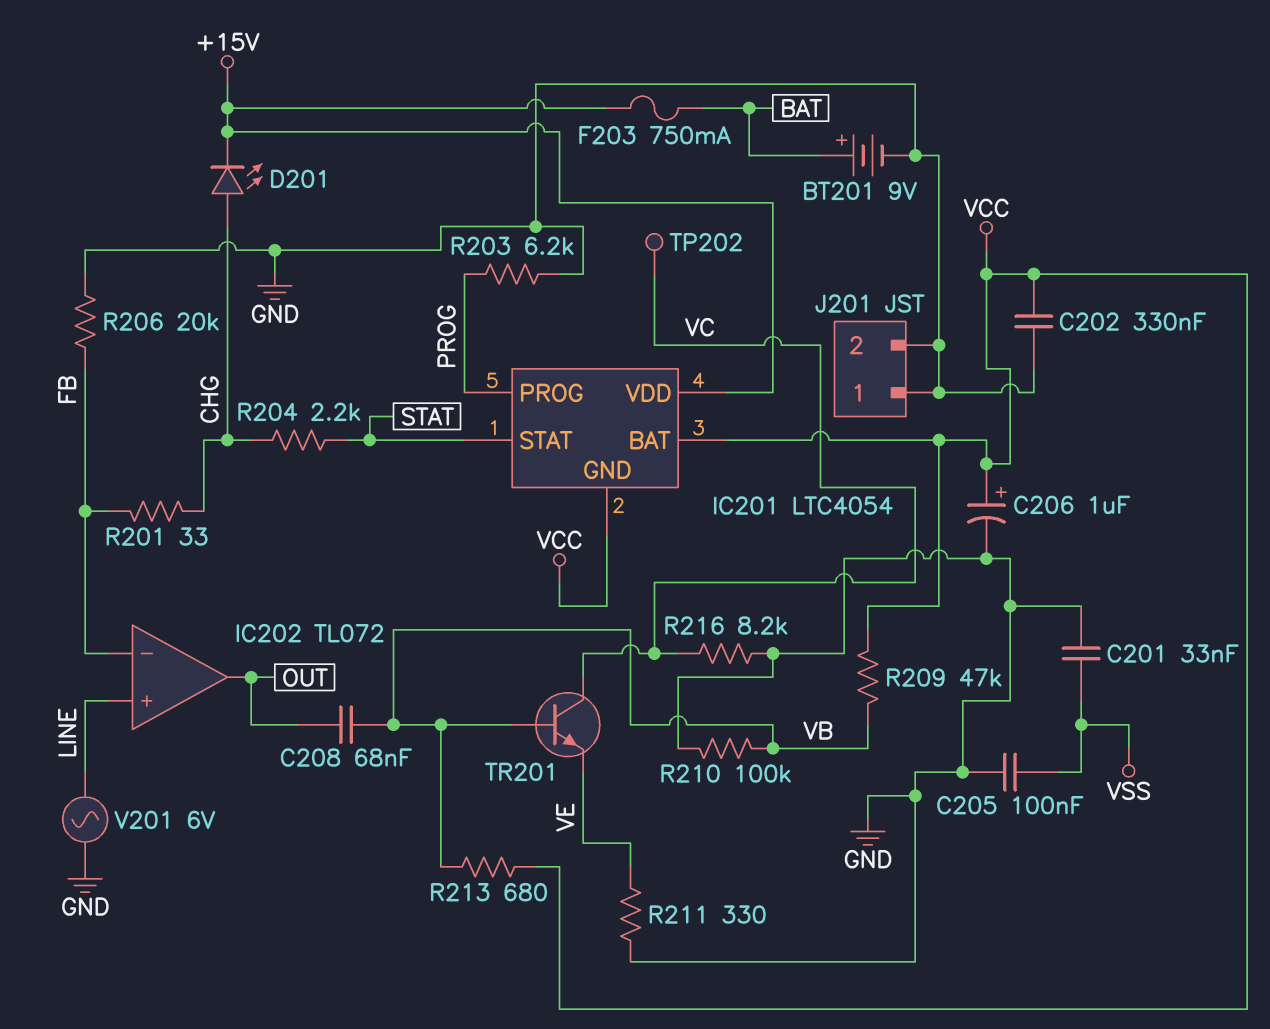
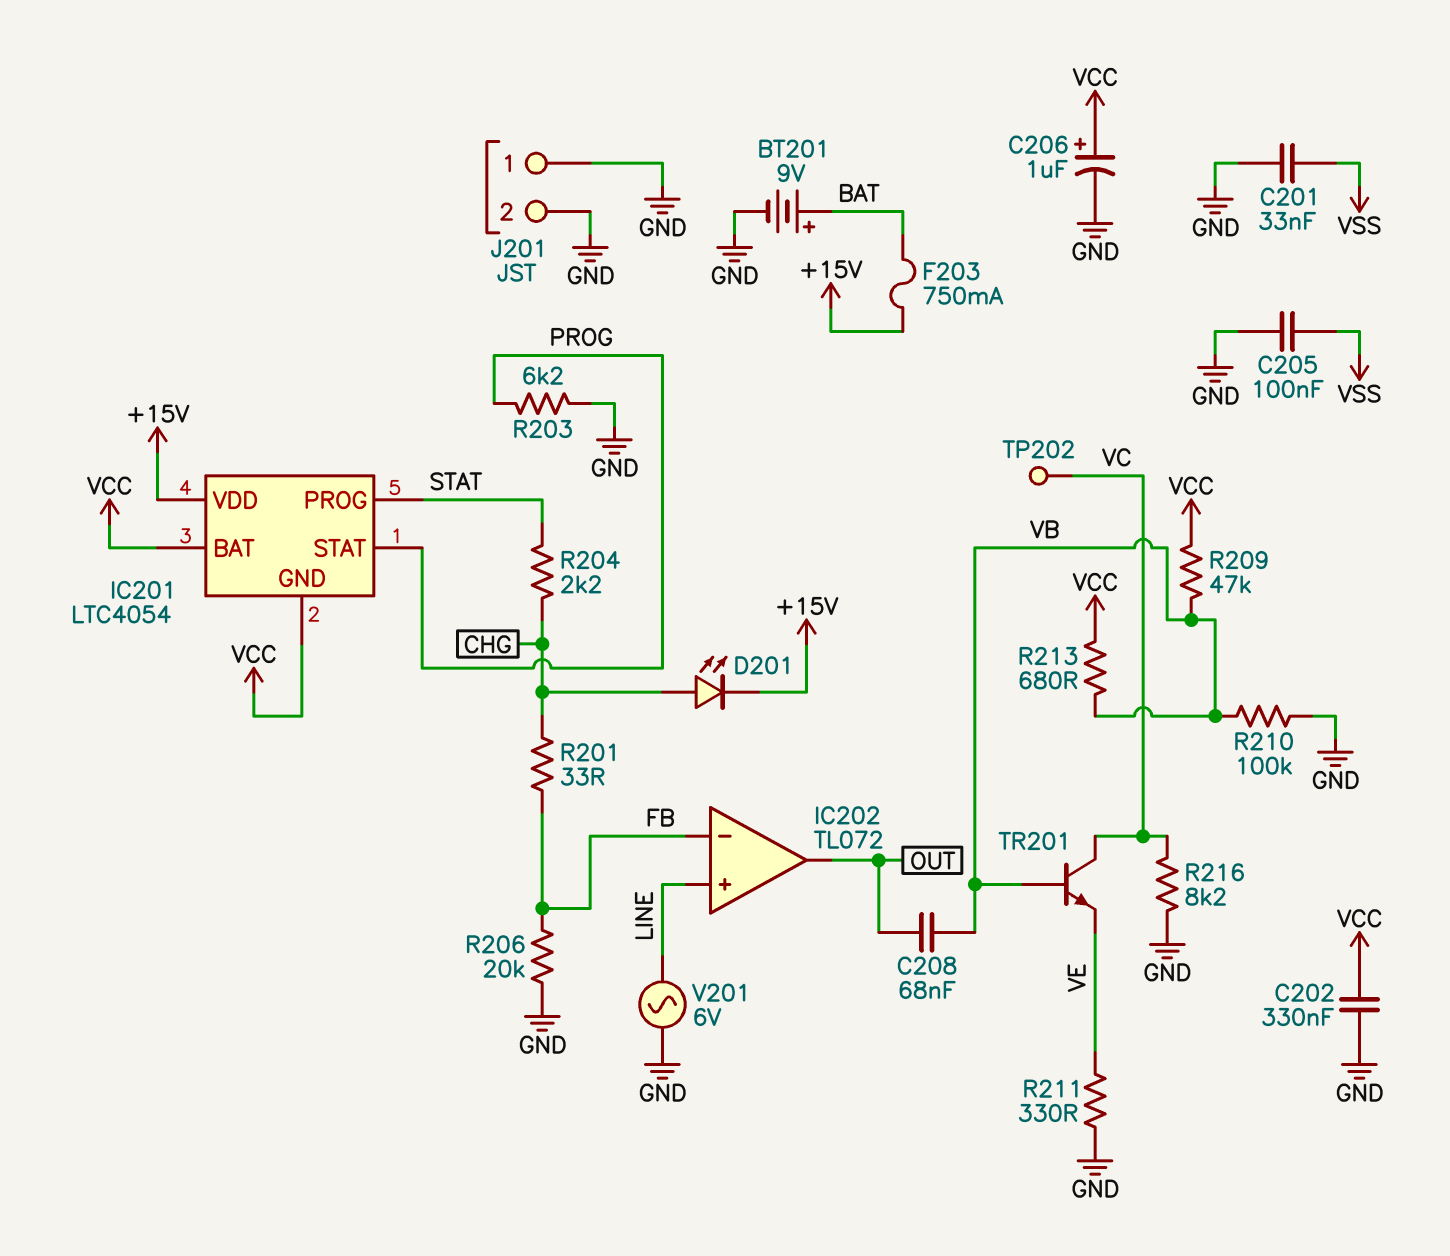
IC201 pin PROG: PROG -> STAT
IC201 pin STAT: STAT -> PROG

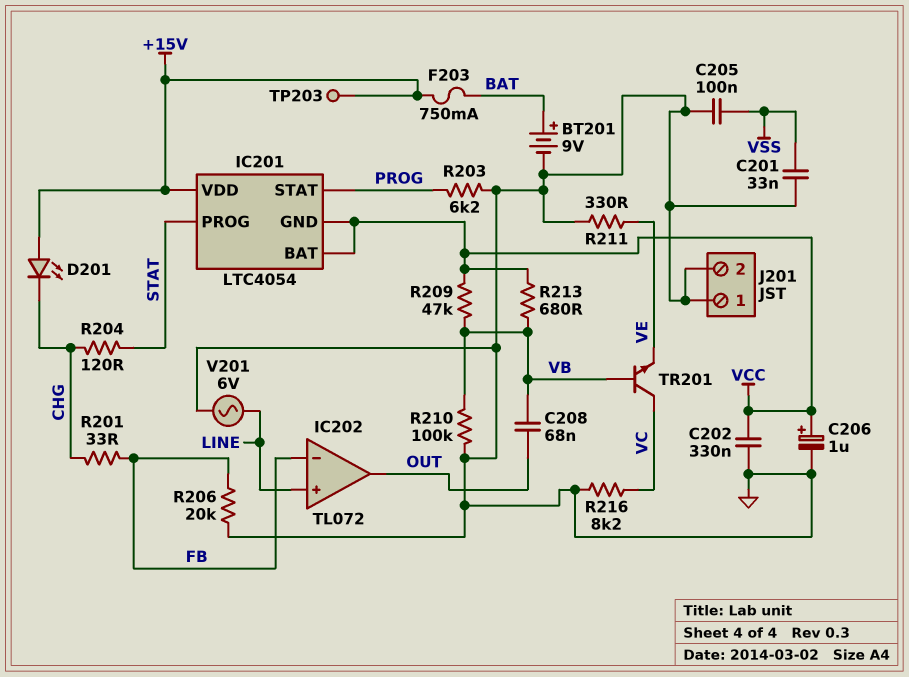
D201: LED (A CHG, K +15V) -> LED (A +15V, K CHG)
R204: 2.2k (CHG, STAT) -> 120 (CHG, STAT)
TP202: test point (VC) -> none
TP203: none -> test point (+15V)

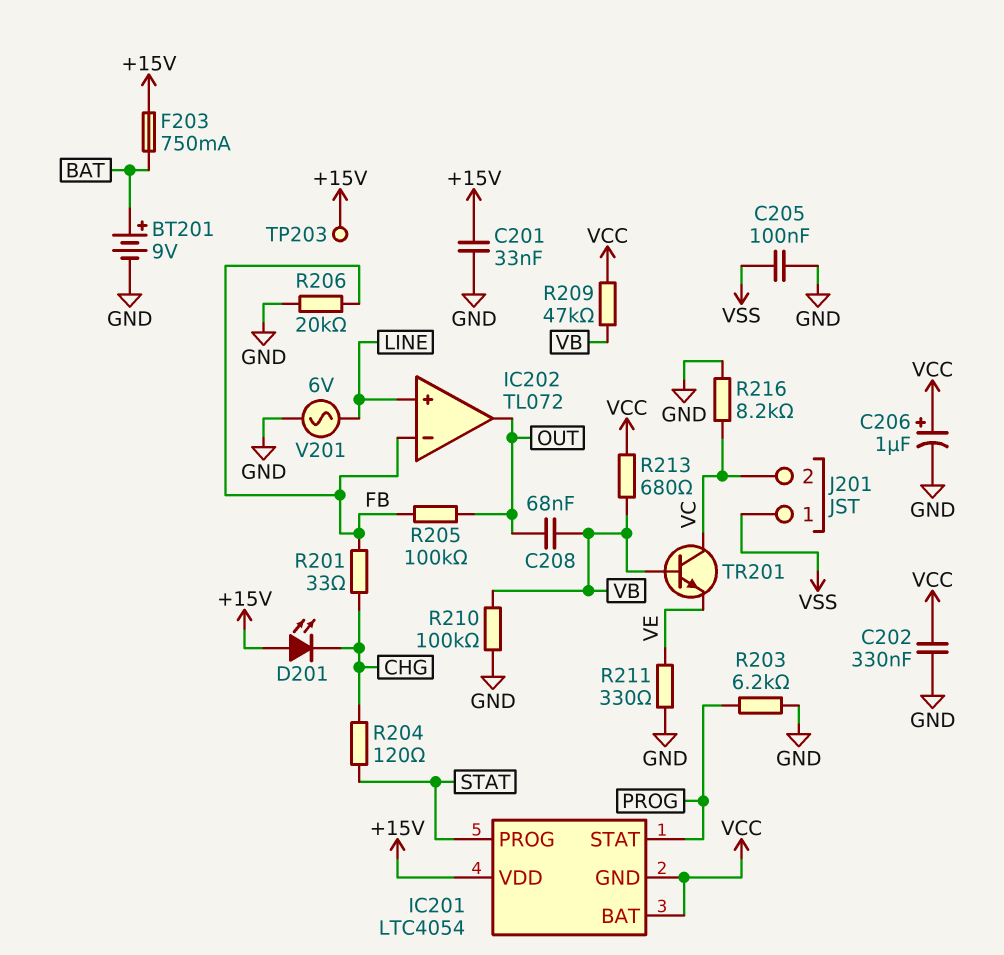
C201: 33nF (GND, VSS) -> 33nF (+15V, GND)
J201 pin 1: GND -> VSS
J201 pin 2: GND -> VC
R205: none -> 100k (FB, OUT)

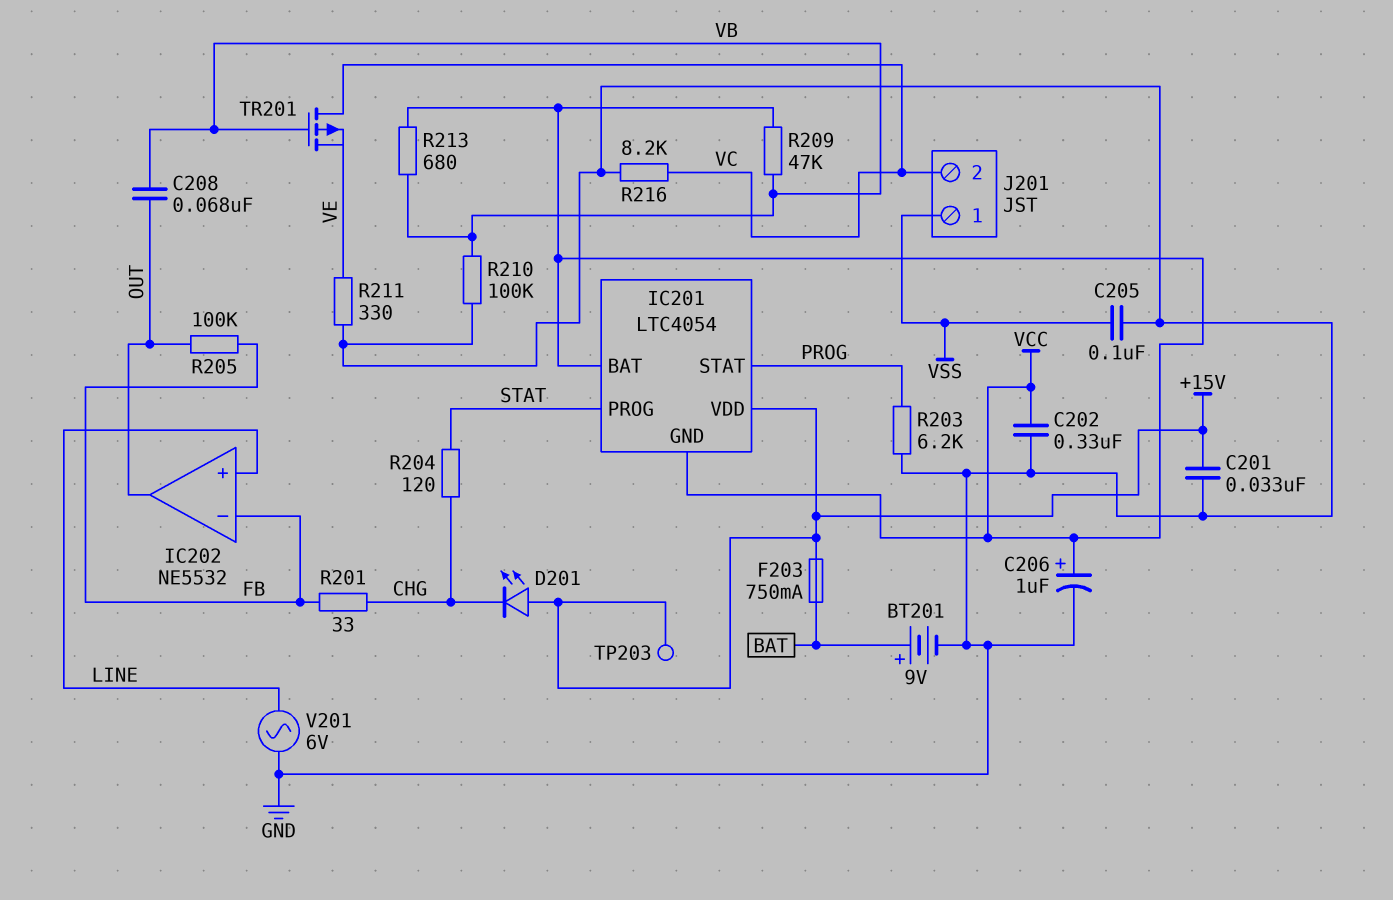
IC202: TL072 -> NE5532
R206: 20k (FB, GND) -> none
TR201: NPN (B VB, C VC, E VE) -> PMOS (G VB, D VC, S VE)

